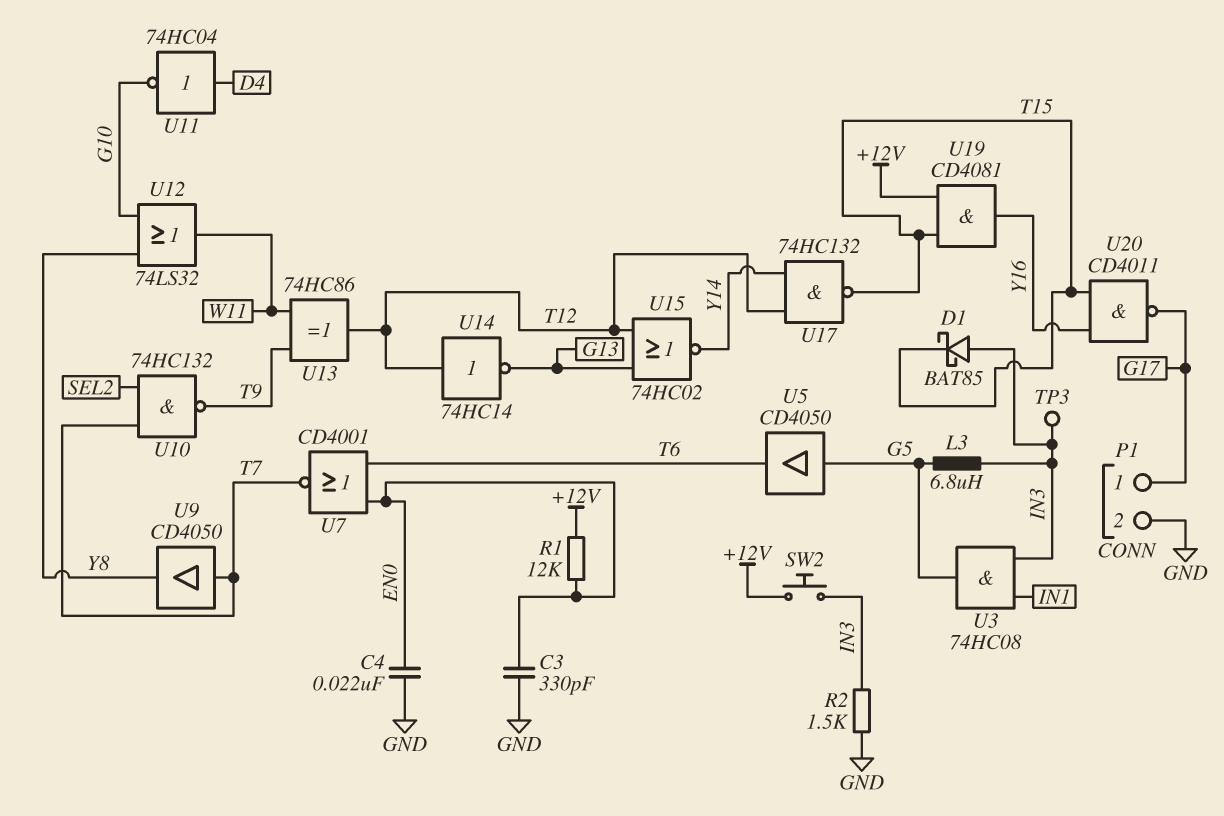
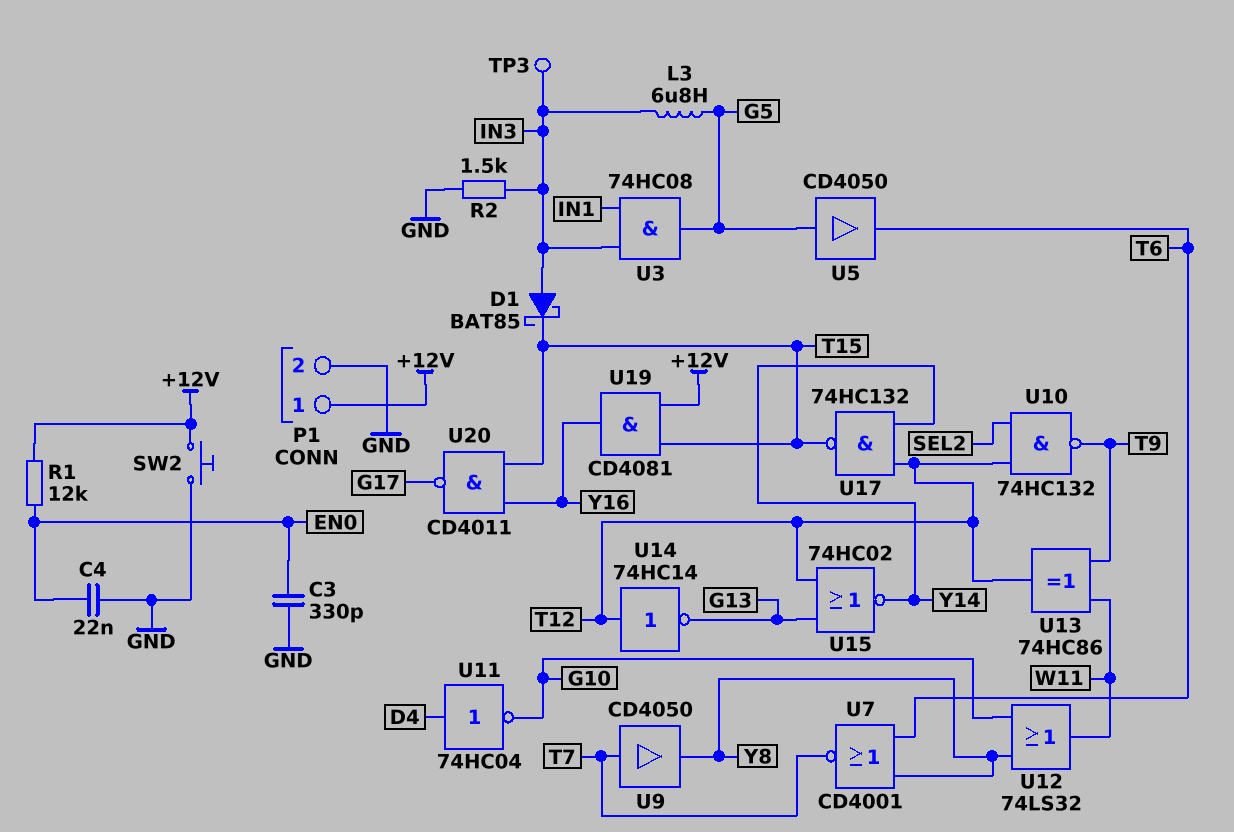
P1 pin 1: G17 -> +12V
SW2: button (+12V, IN3) -> button (+12V, GND)
U7: NOR CD4001 (in EN0, in T6, out T7) -> NOR CD4001 (in T6, in Y8, out T7)
U10: NAND 74HC132 (in SEL2, in T7, out T9) -> NAND 74HC132 (in SEL2, in T12, out T9)

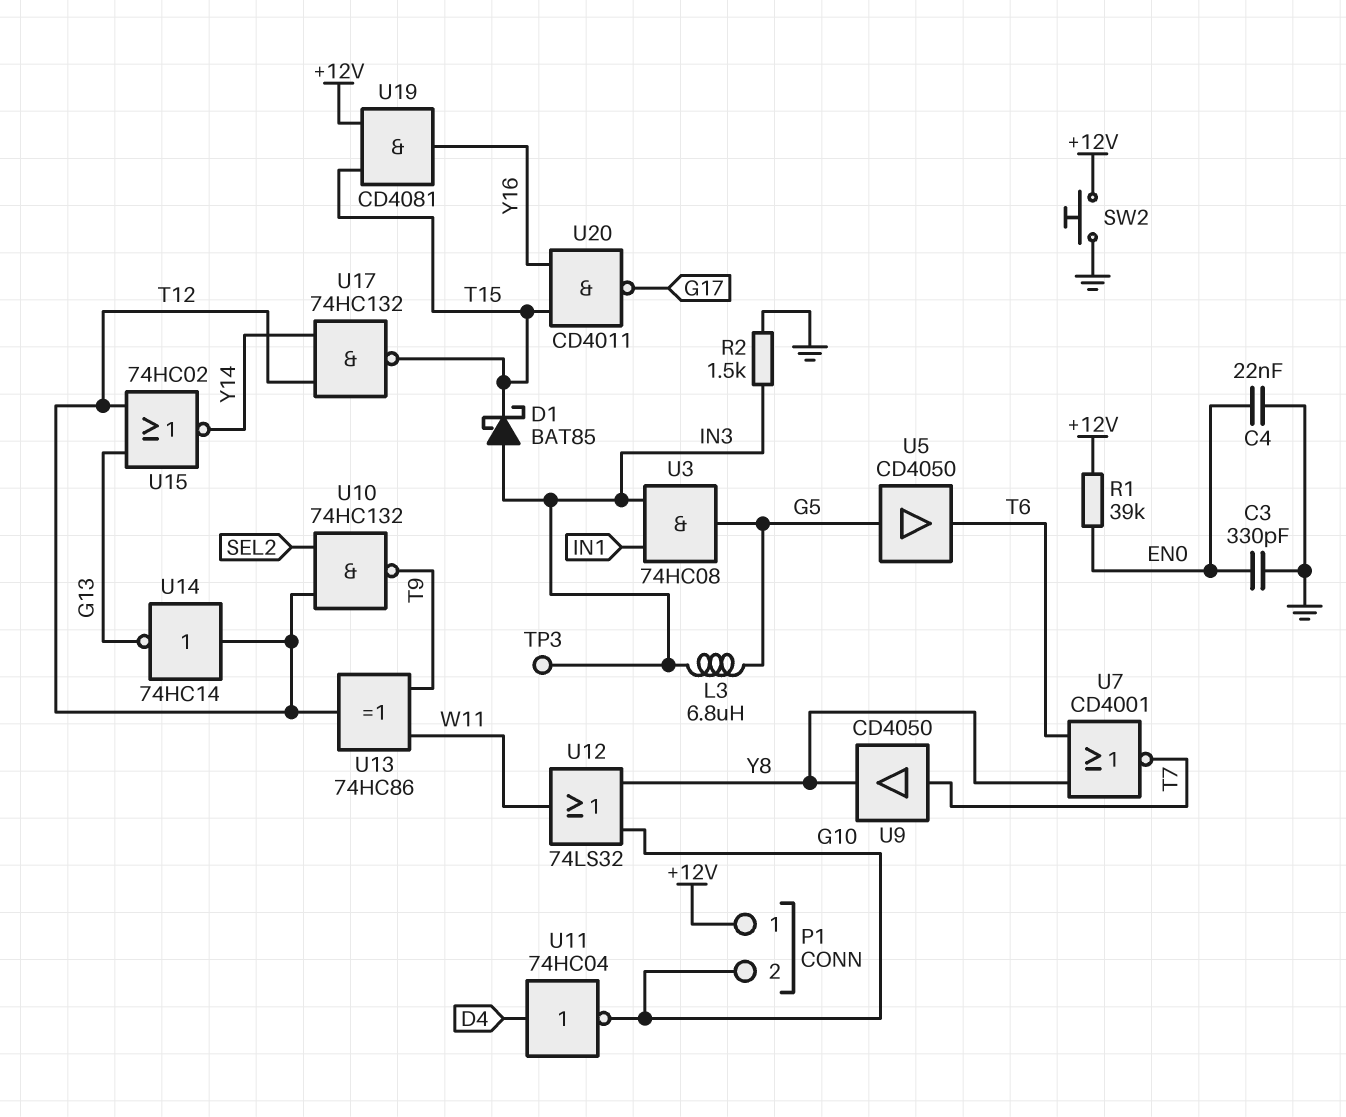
P1 pin 2: GND -> G10
R1: 12k (+12V, EN0) -> 39k (+12V, EN0)

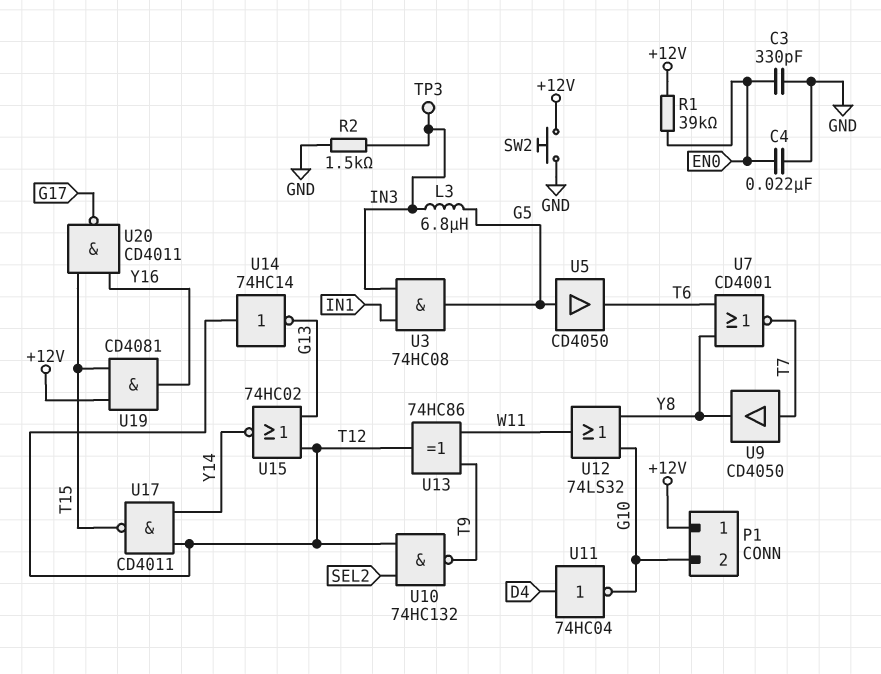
D1: schottky BAT85 (A IN3, K T15) -> none
U17: NAND 74HC132 (in T12, in Y14, out T15) -> NAND CD4011 (in T12, in Y14, out T15)

